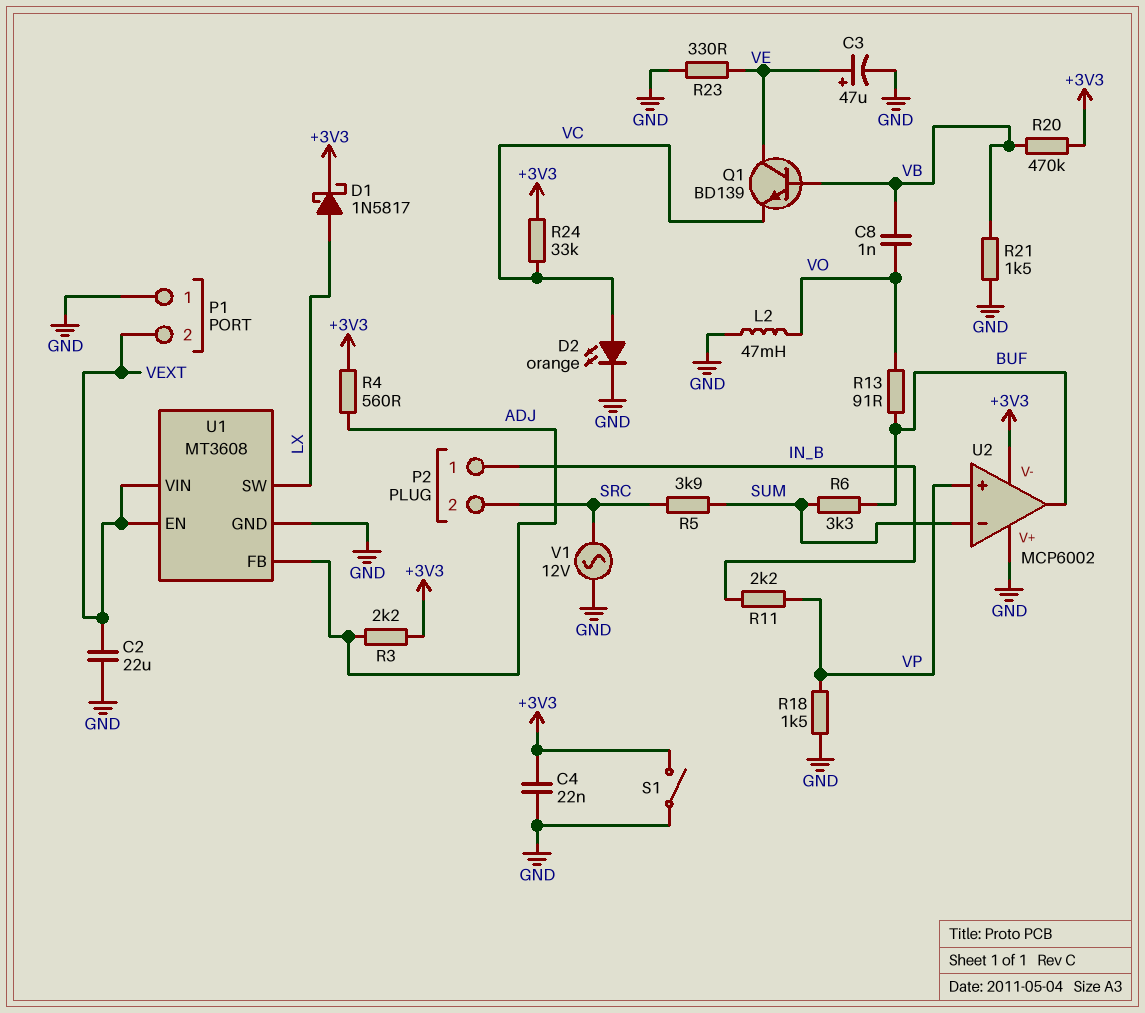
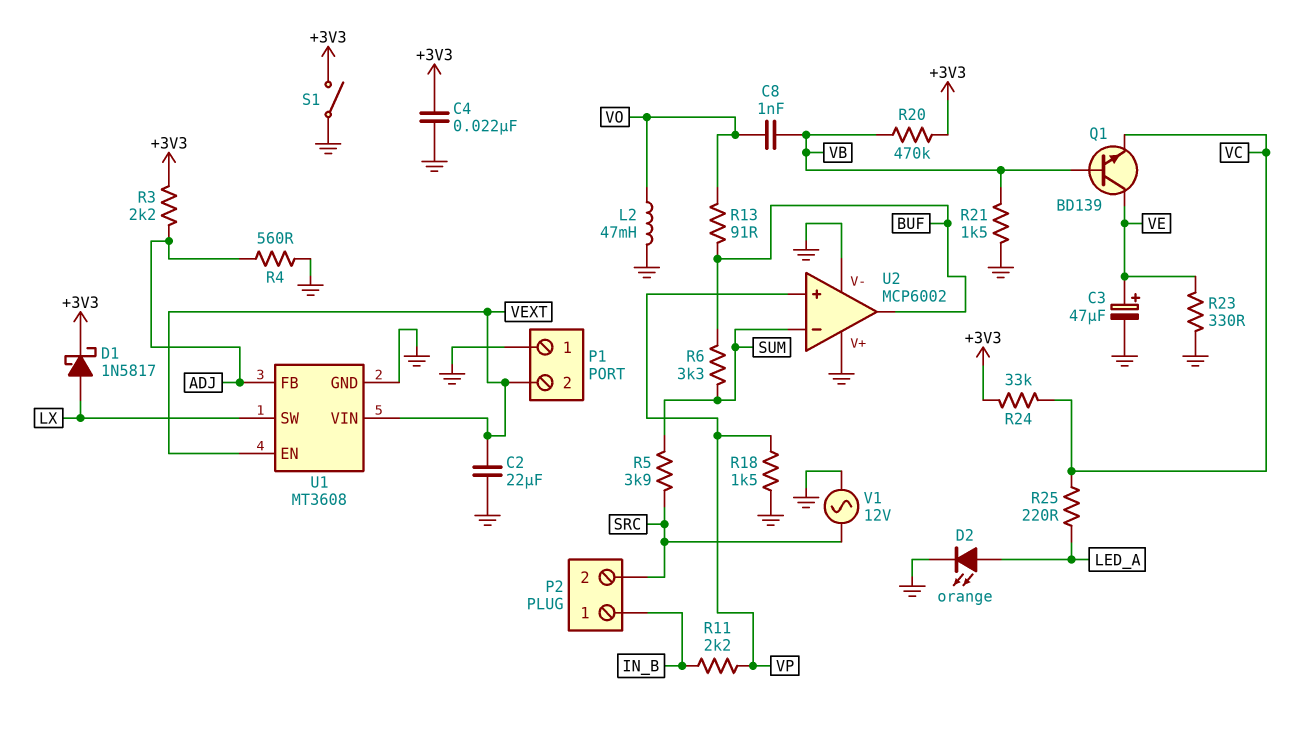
D2: LED orange (A VC, K GND) -> LED orange (A LED_A, K GND)
R4: 560 (+3V3, ADJ) -> 560 (ADJ, GND)
R25: none -> 220 (LED_A, VC)
U2 pin V-: +3V3 -> GND

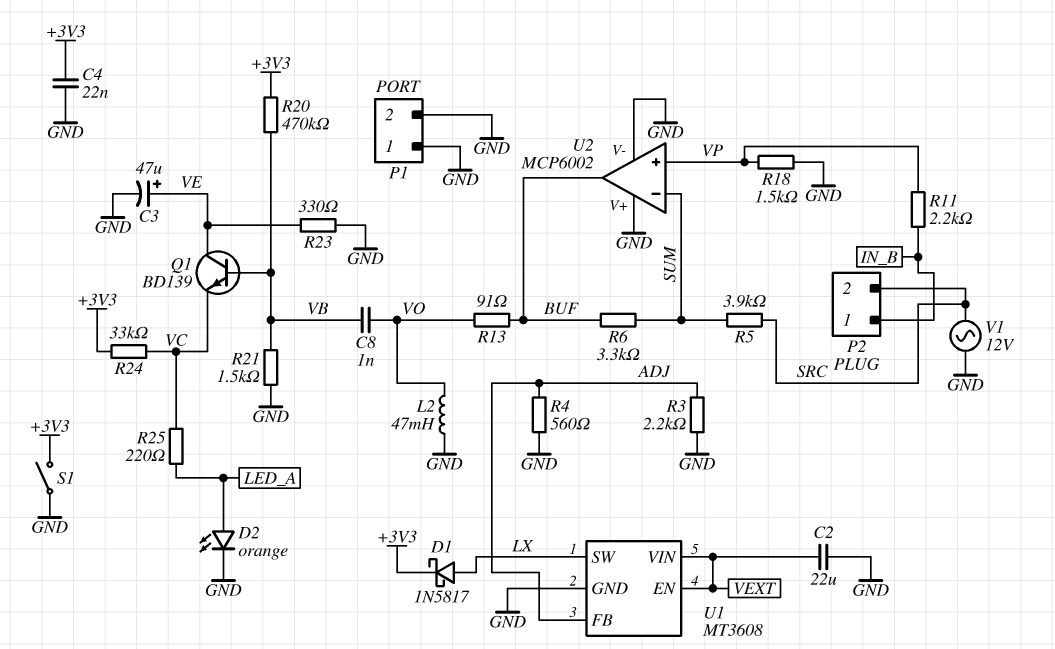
P1 pin 2: VEXT -> GND
R3: 2.2k (+3V3, ADJ) -> 2.2k (ADJ, GND)

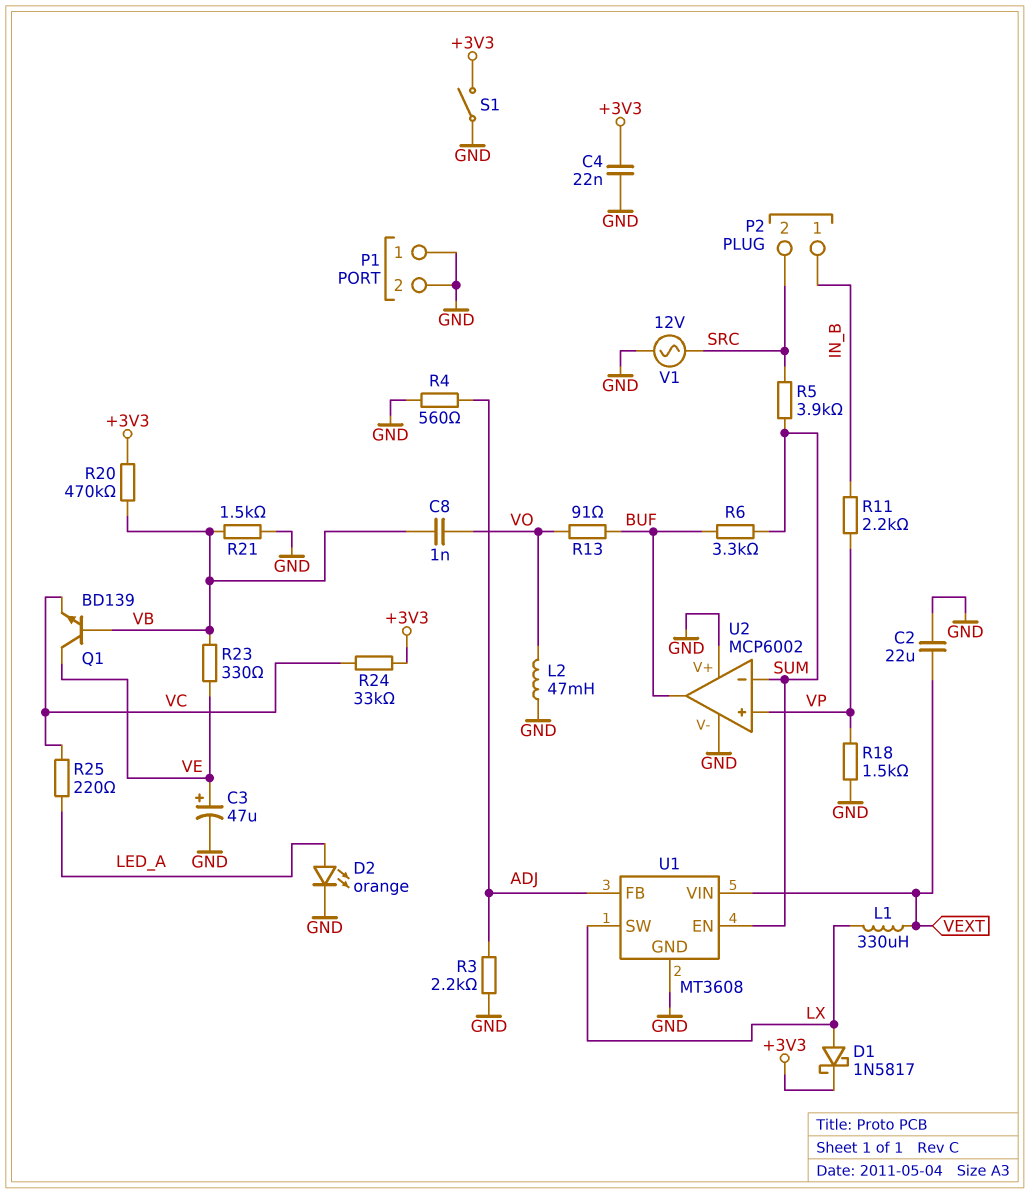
L1: none -> 330uH (LX, VEXT)
R23: 330 (GND, VE) -> 330 (VB, VE)
U1 pin EN: VEXT -> SUM

